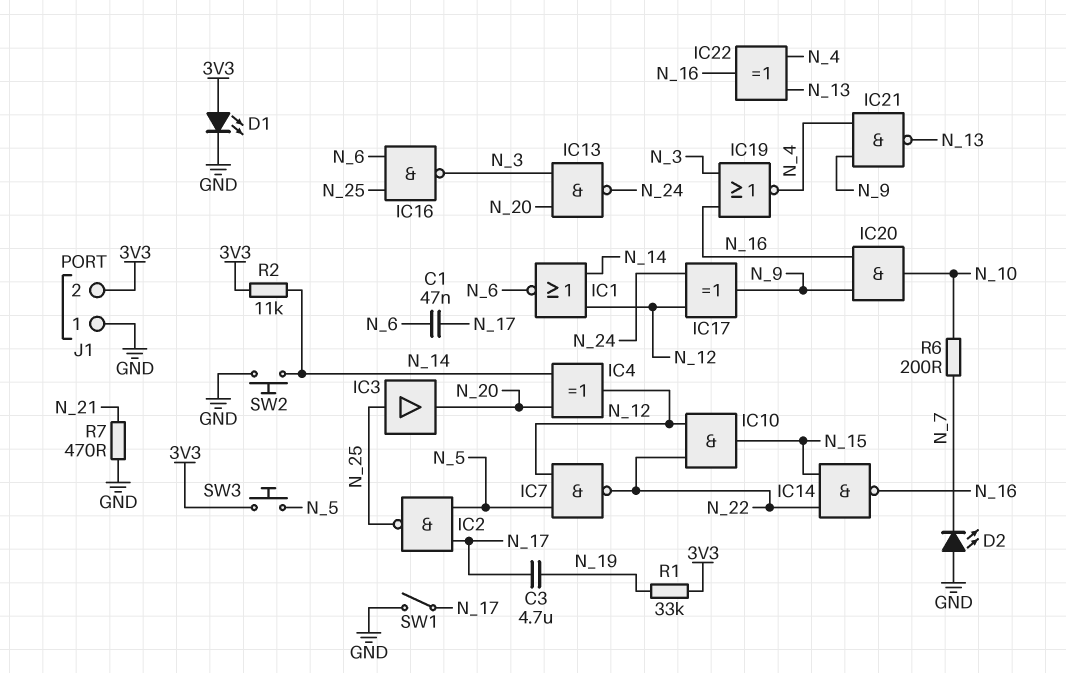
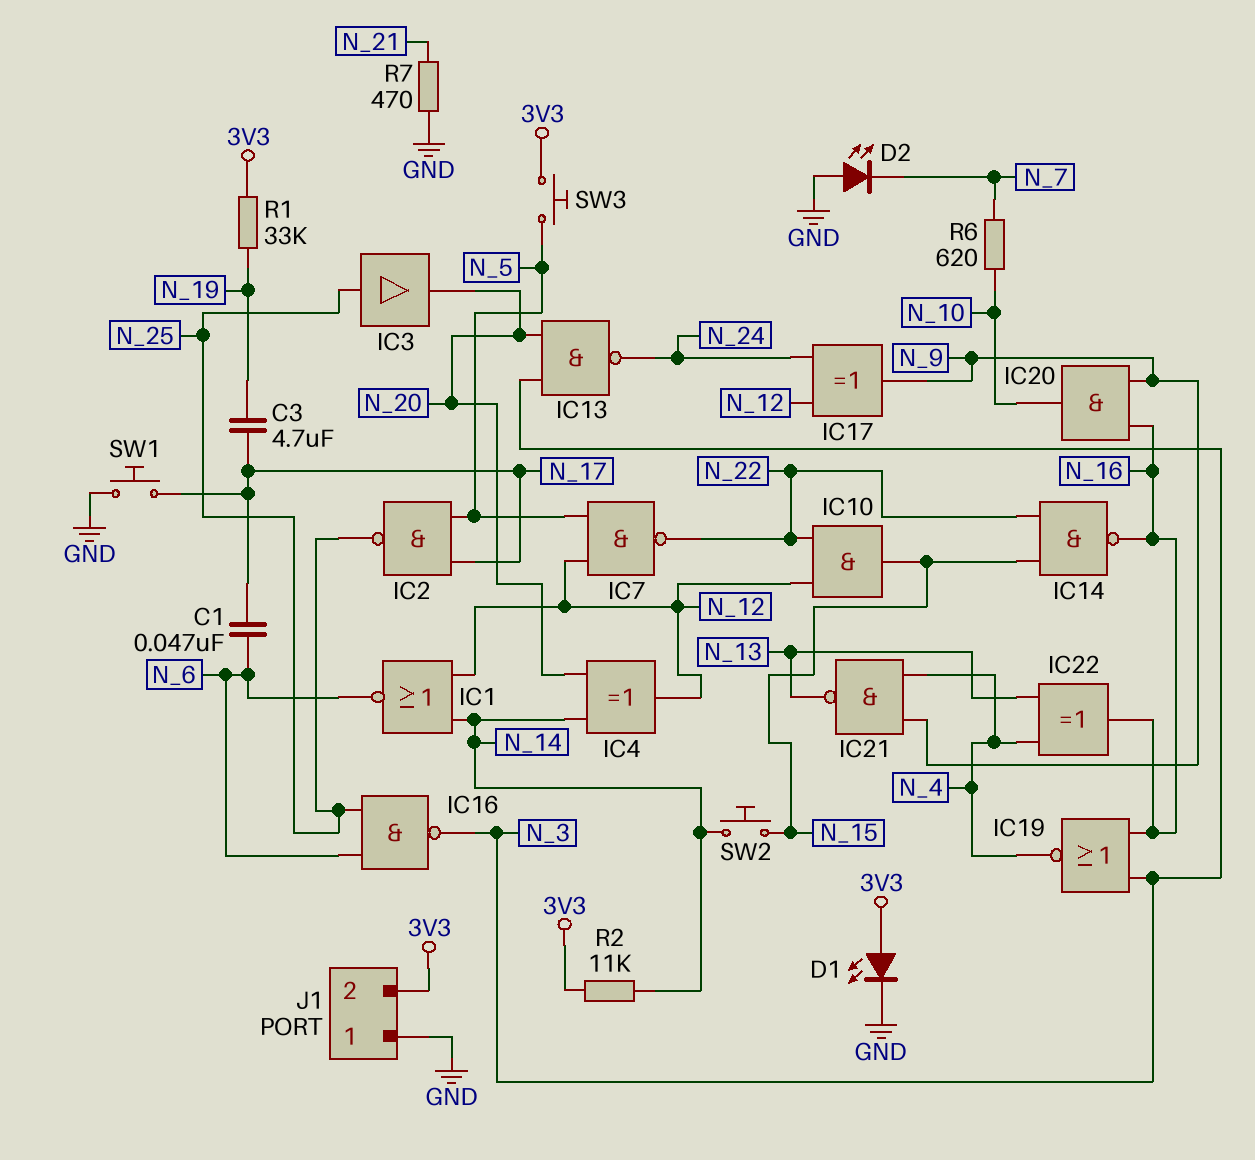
R6: 200 (N_7, N_10) -> 620 (N_7, N_10)
SW1: switch (GND, N_17) -> button (GND, N_17)
SW2: button (GND, N_14) -> button (N_14, N_15)

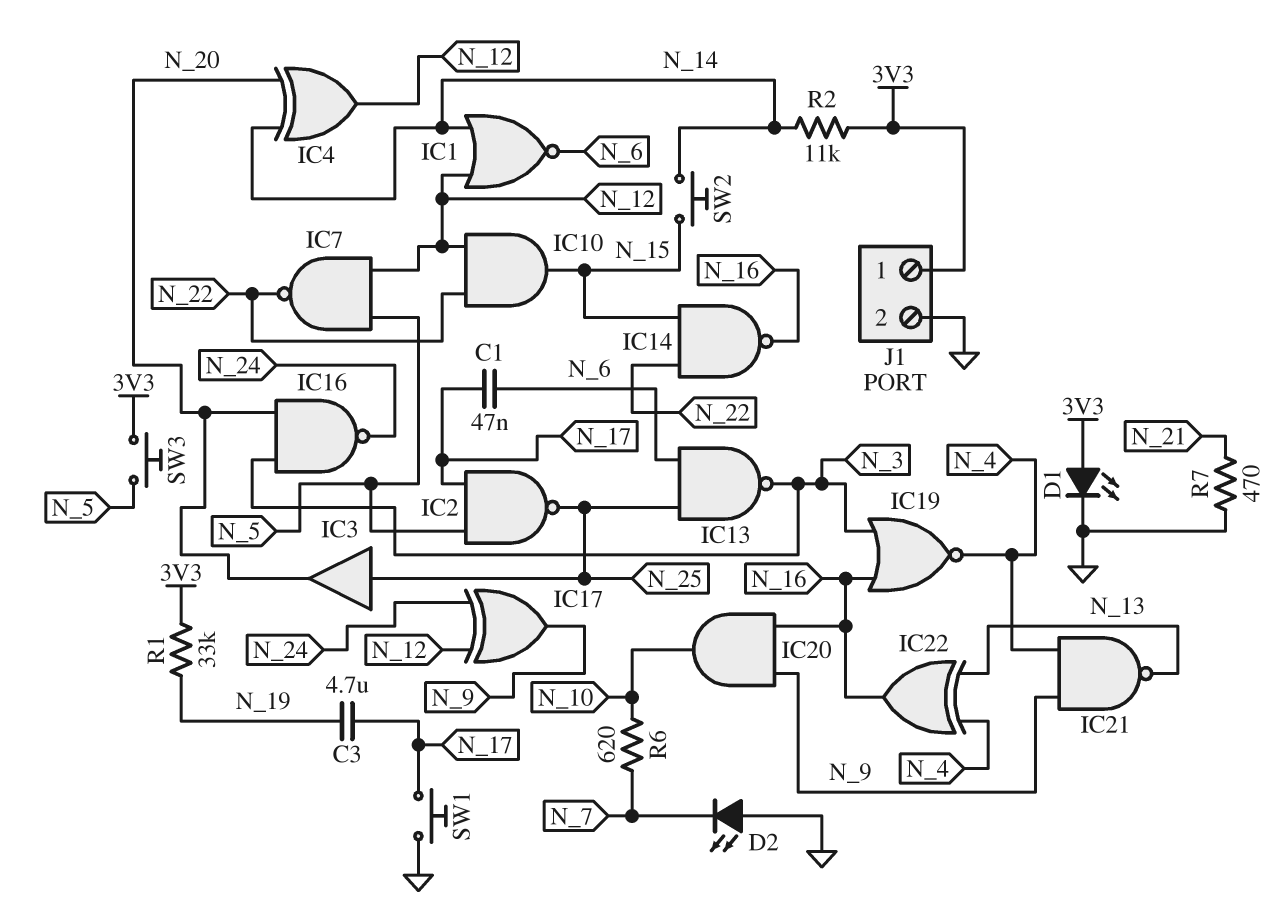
IC13: NAND (in N_3, in N_20, out N_24) -> NAND (in N_6, in N_25, out N_3)
IC16: NAND (in N_6, in N_25, out N_3) -> NAND (in N_3, in N_20, out N_24)
J1 pin 1: GND -> 3V3
J1 pin 2: 3V3 -> GND

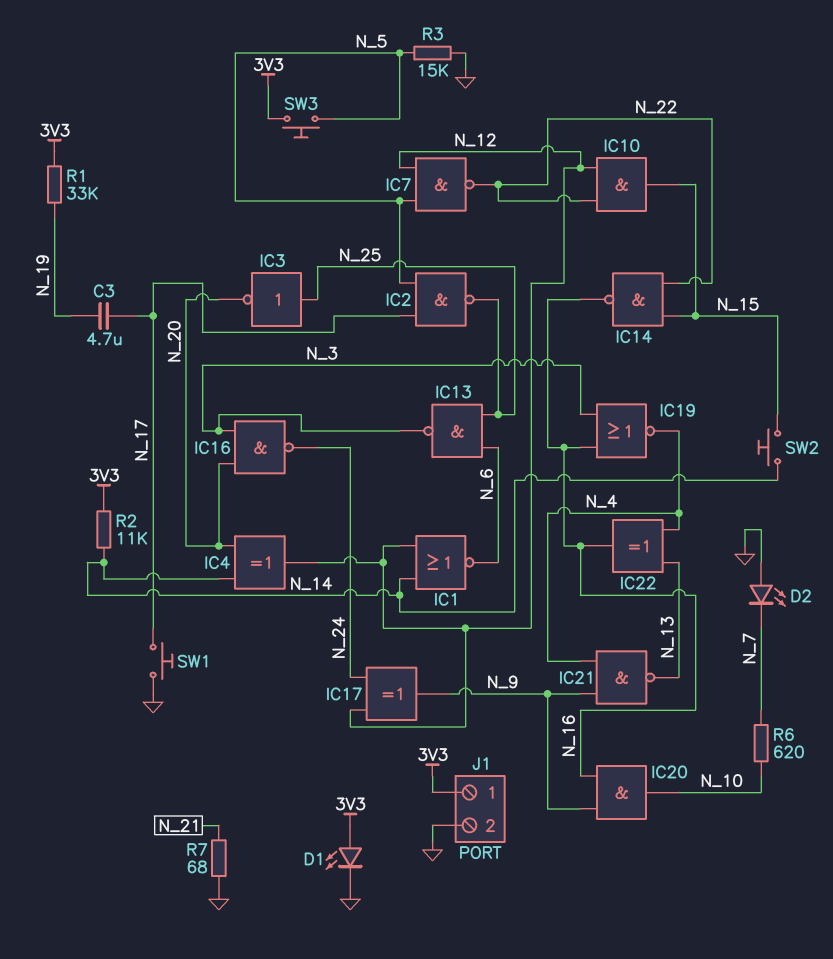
C1: 47nF (N_6, N_17) -> none
IC3: buffer (in N_25, out N_20) -> NOT (in N_25, out N_20)
R3: none -> 15k (GND, N_5)
R7: 470 (GND, N_21) -> 68 (GND, N_21)

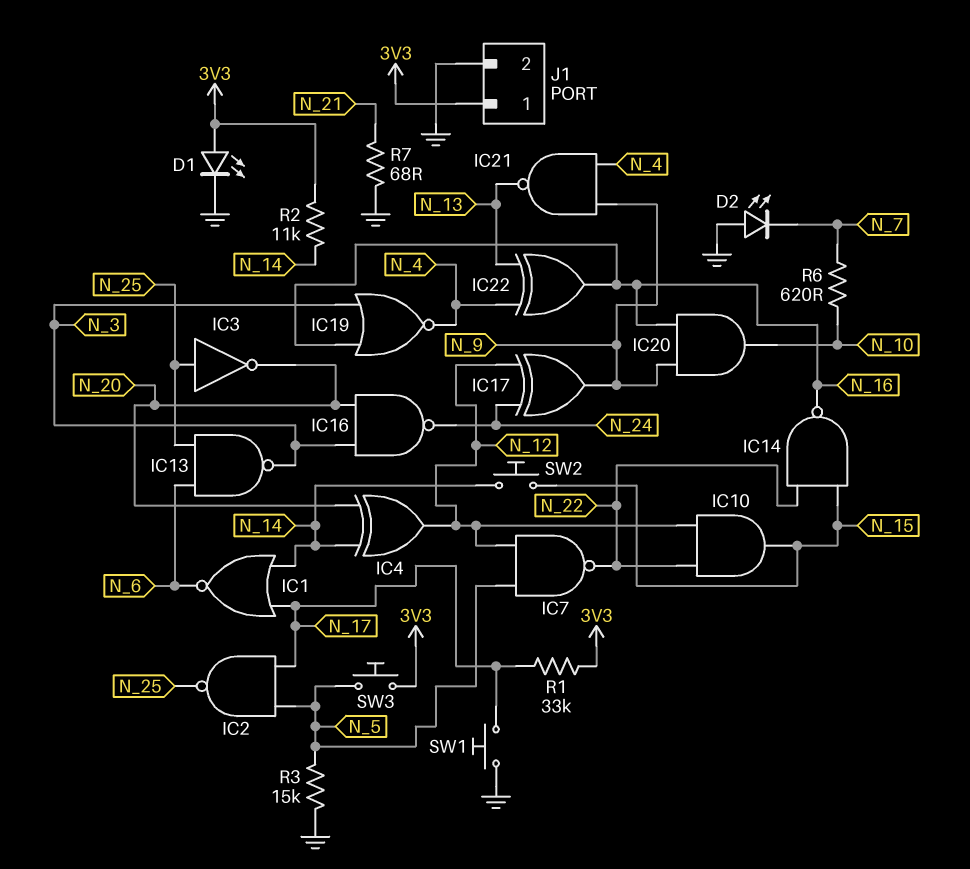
C3: 4.7uF (N_17, N_19) -> none
IC1: NOR (in N_12, in N_14, out N_6) -> NOR (in N_14, in N_17, out N_6)
R1: 33k (3V3, N_19) -> 33k (3V3, N_17)

